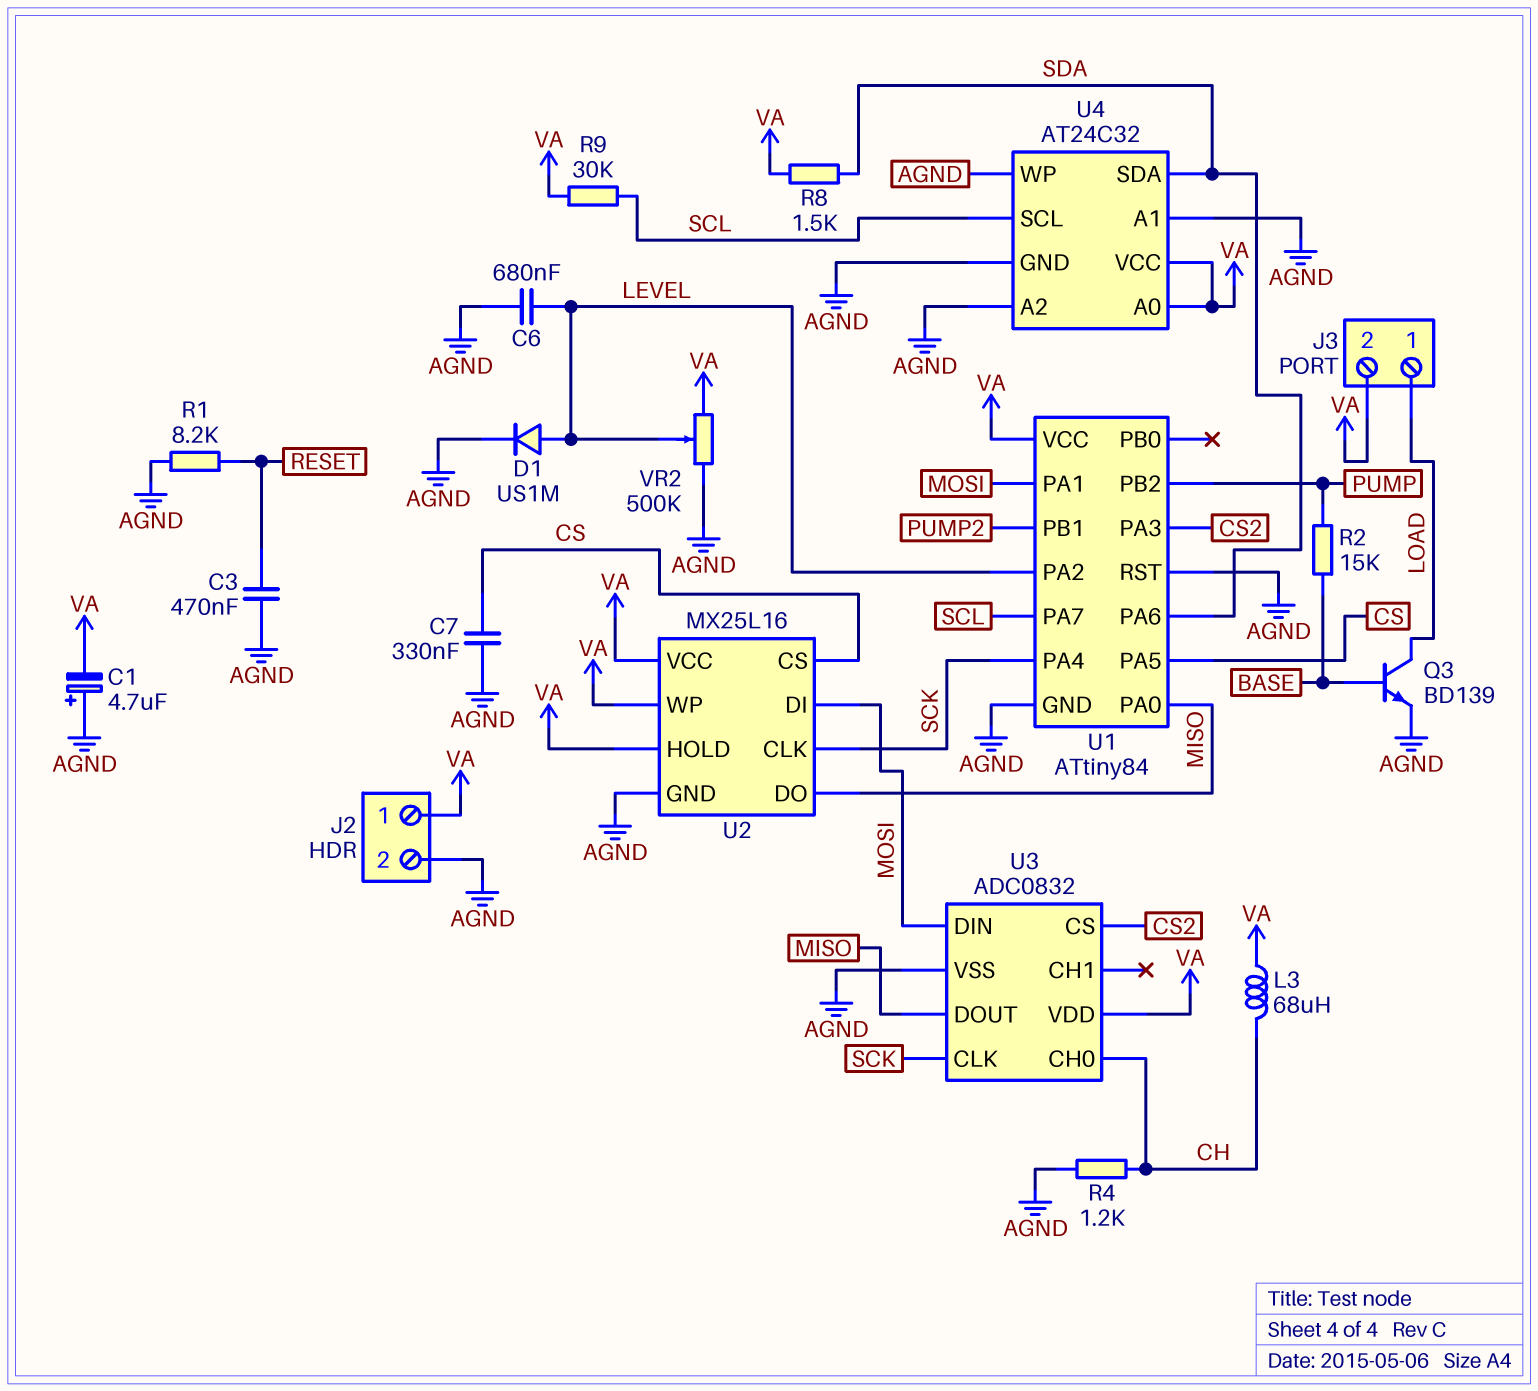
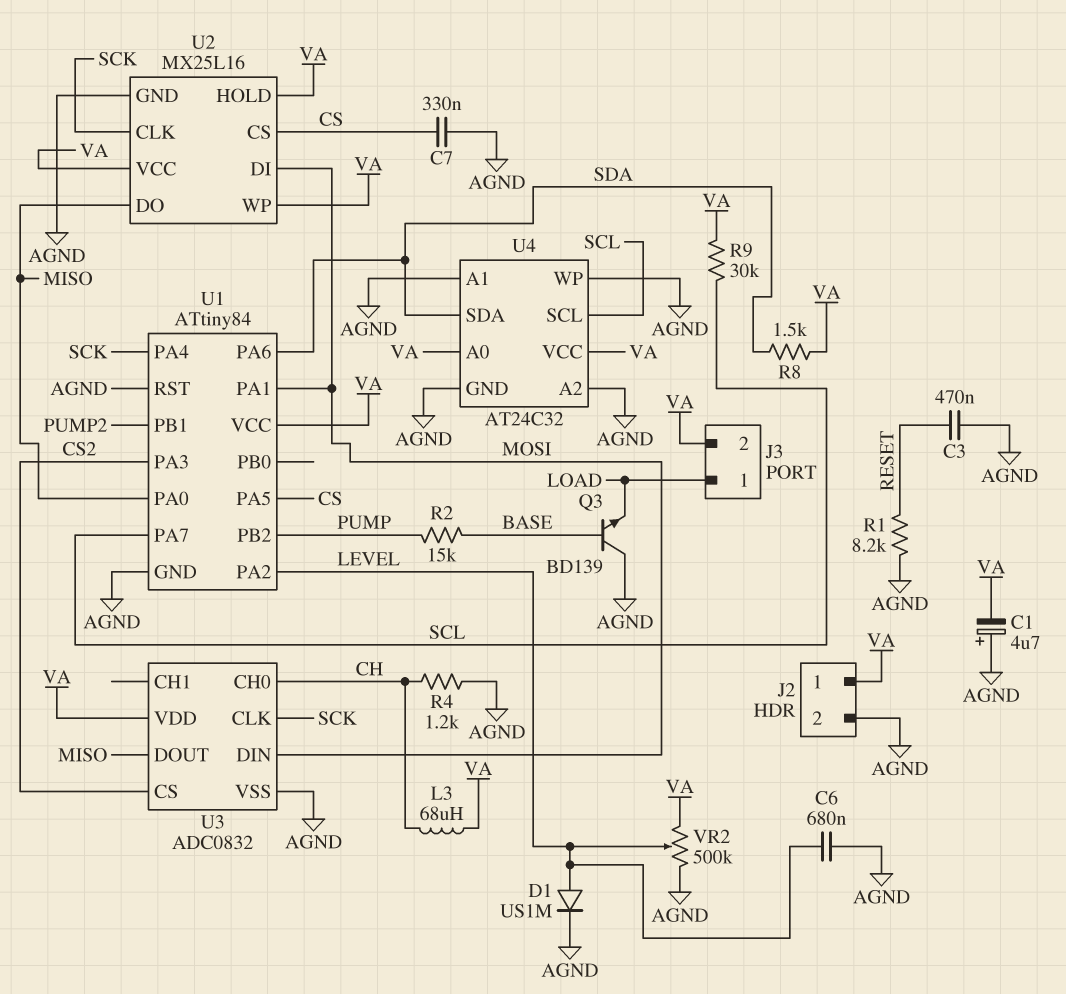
Q3: NPN BD139 (B BASE, C LOAD, E AGND) -> NPN BD139 (B BASE, C AGND, E LOAD)

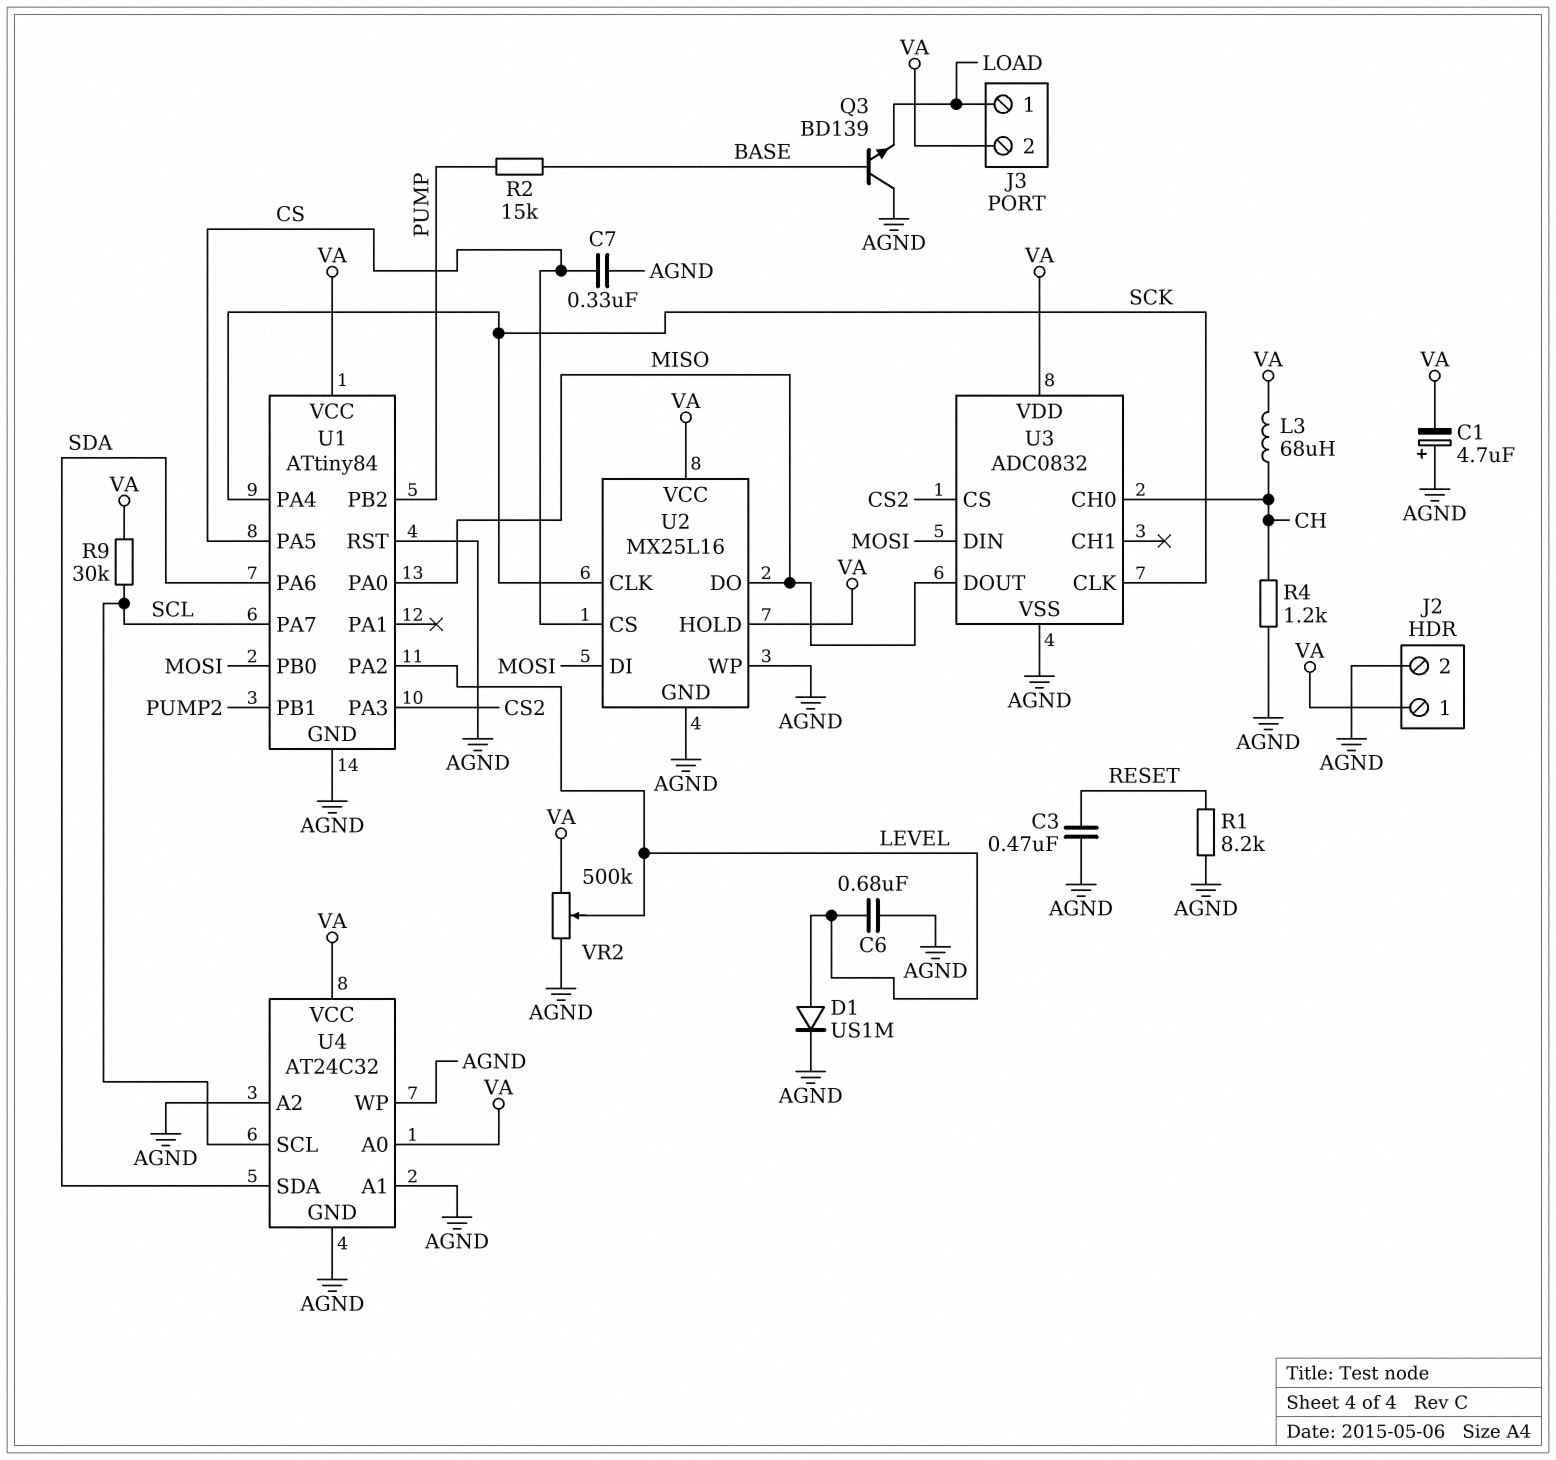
R8: 1.5k (SDA, VA) -> none
U1 pin PA1: MOSI -> none
U1 pin PB0: none -> MOSI
U2 pin WP: VA -> AGND

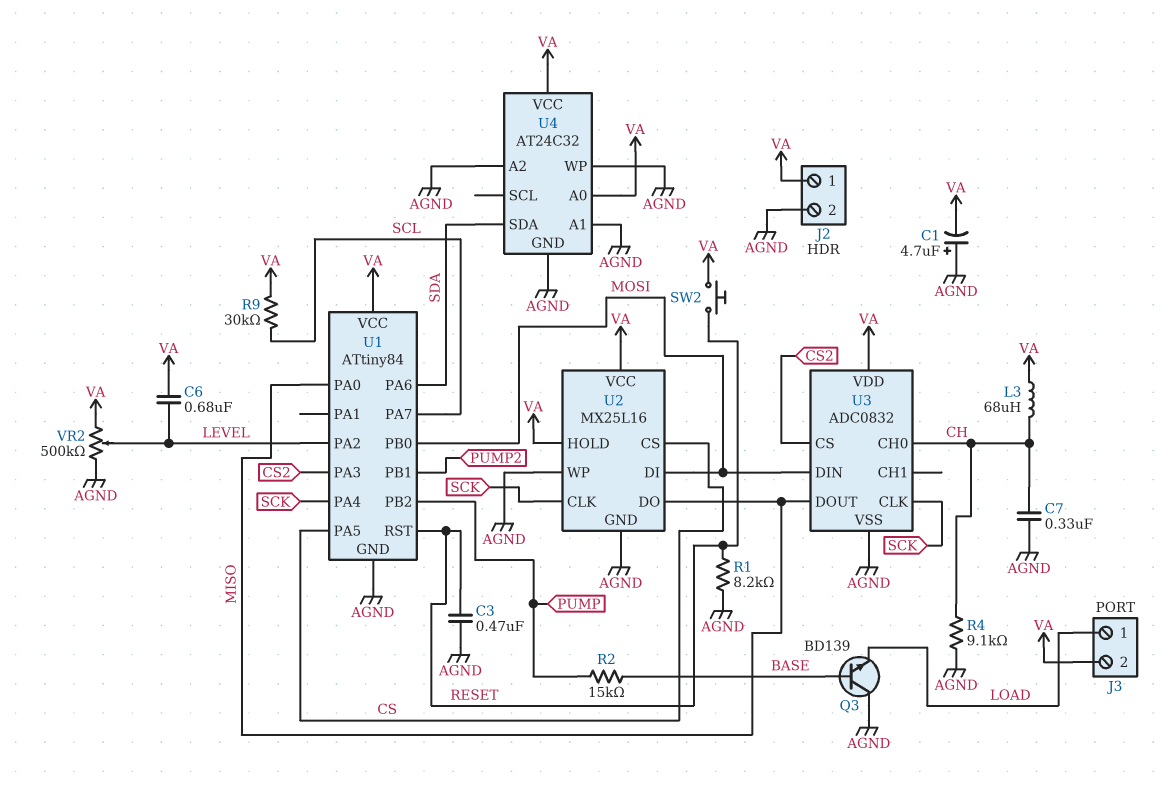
C6: 680nF (AGND, LEVEL) -> 680nF (LEVEL, VA)
C7: 330nF (AGND, CS) -> 330nF (AGND, CH)
D1: diode US1M (A LEVEL, K AGND) -> none
R4: 1.2k (AGND, CH) -> 9.1k (AGND, CH)
SW2: none -> button (RESET, VA)
U1 pin RST: AGND -> RESET
U4 pin SCL: SCL -> none

